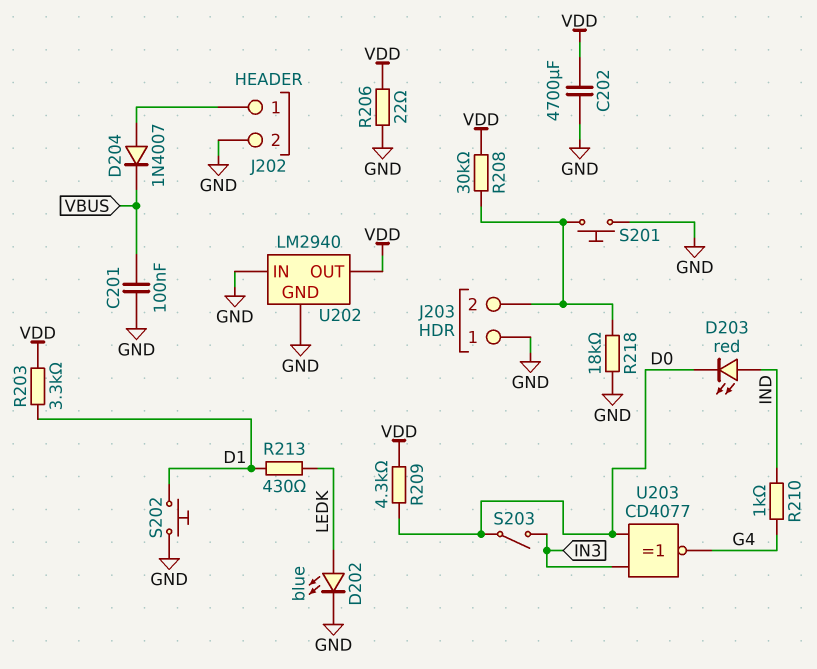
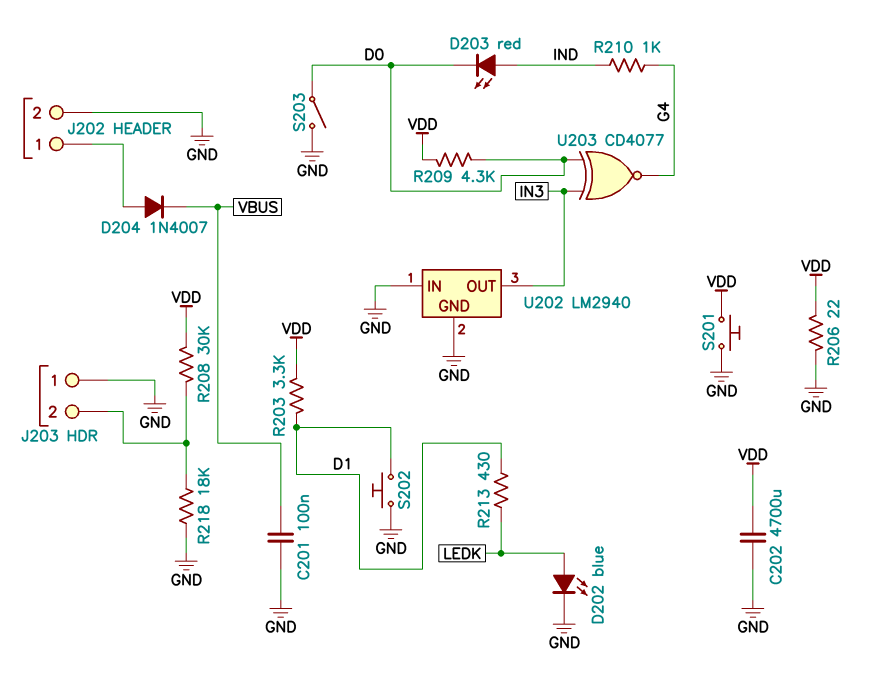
S201: button (GND, J203/2) -> button (GND, VDD)
S203: switch (D0, IN3) -> switch (D0, GND)
U202 pin OUT: VDD -> IN3

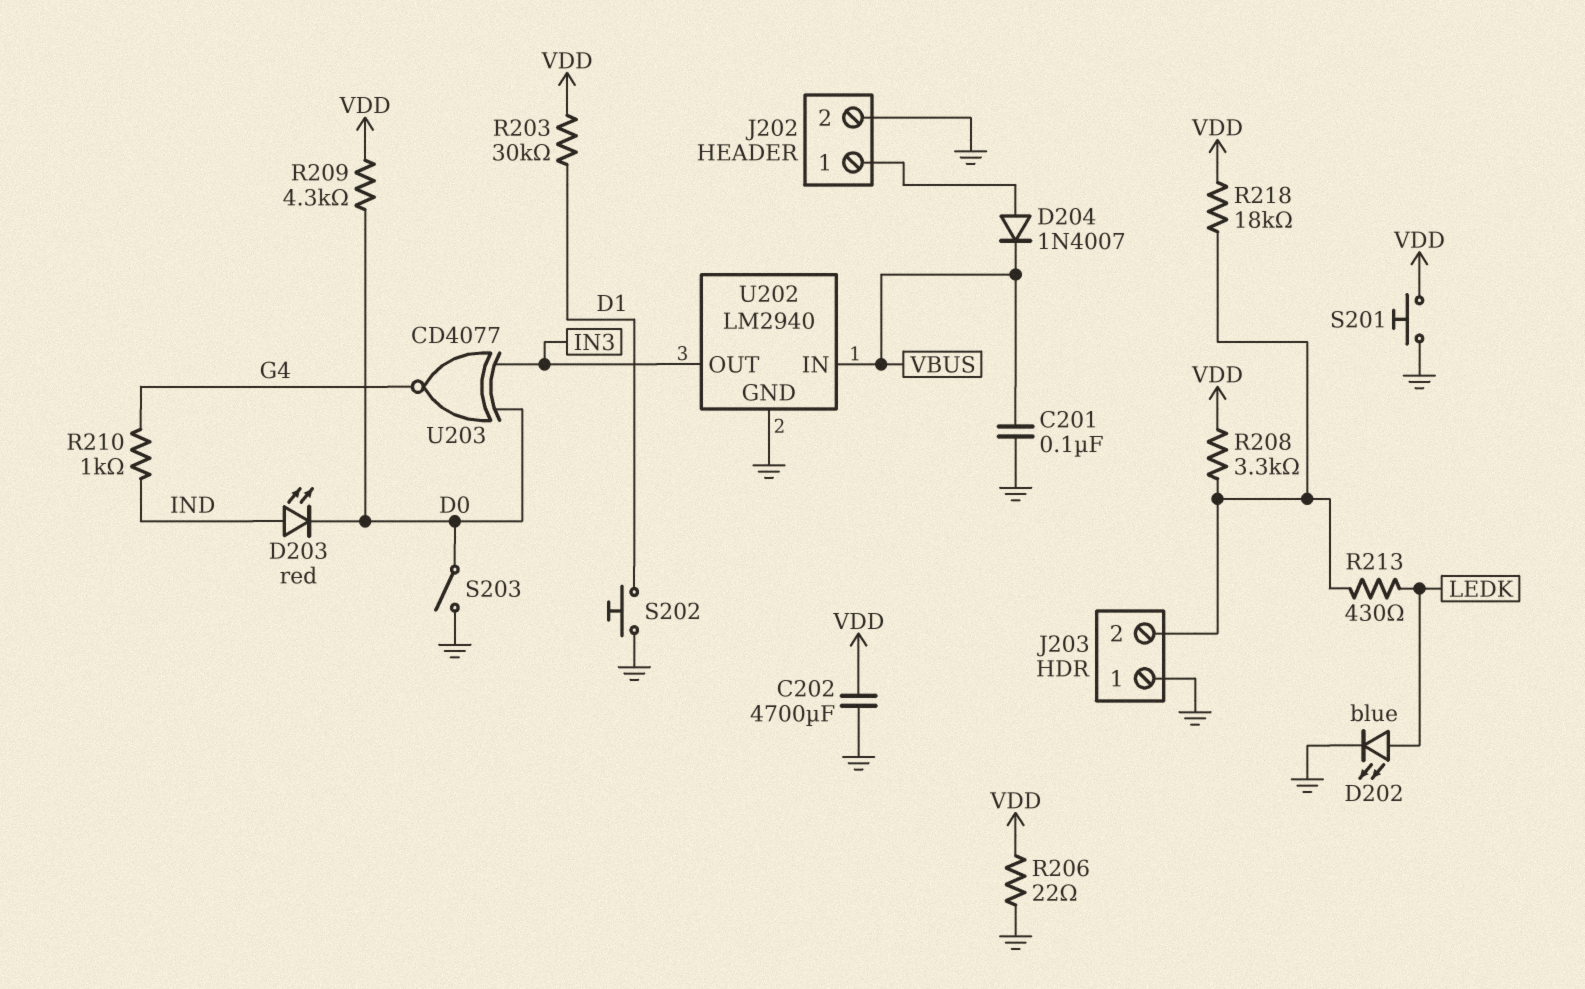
R203: 3.3k (D1, VDD) -> 30k (D1, VDD)
R208: 30k (J203/2, VDD) -> 3.3k (J203/2, VDD)
R213: 430 (D1, LEDK) -> 430 (J203/2, LEDK)
R218: 18k (GND, J203/2) -> 18k (J203/2, VDD)
U202 pin IN: GND -> VBUS

